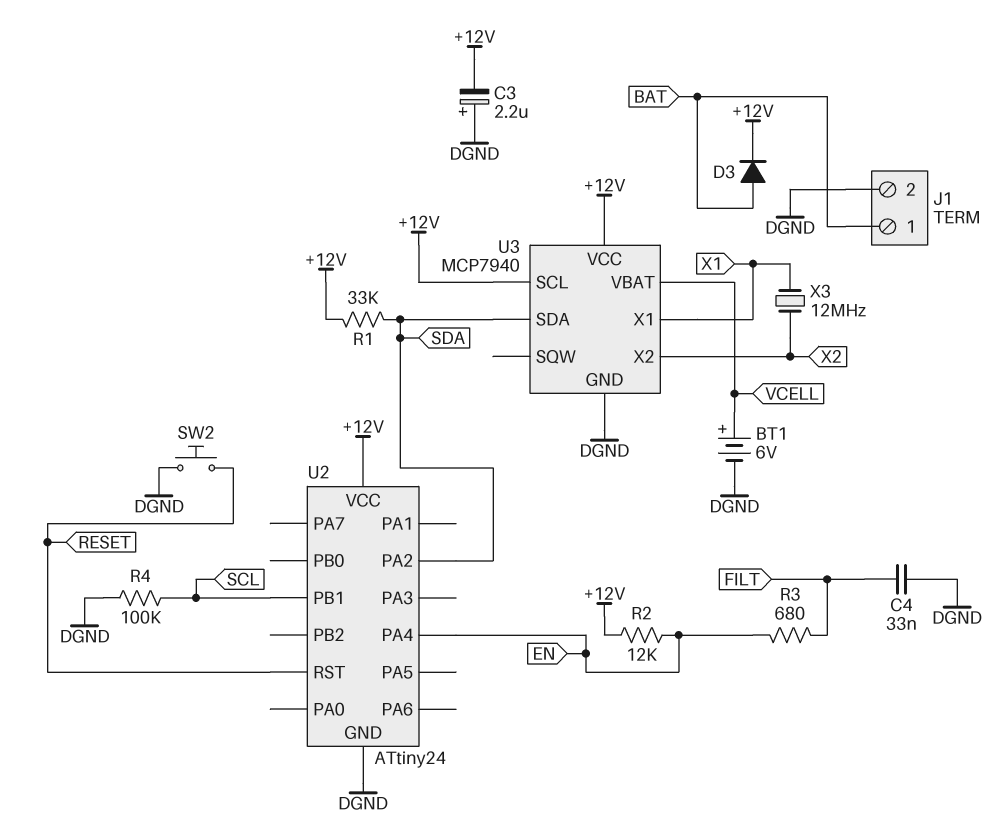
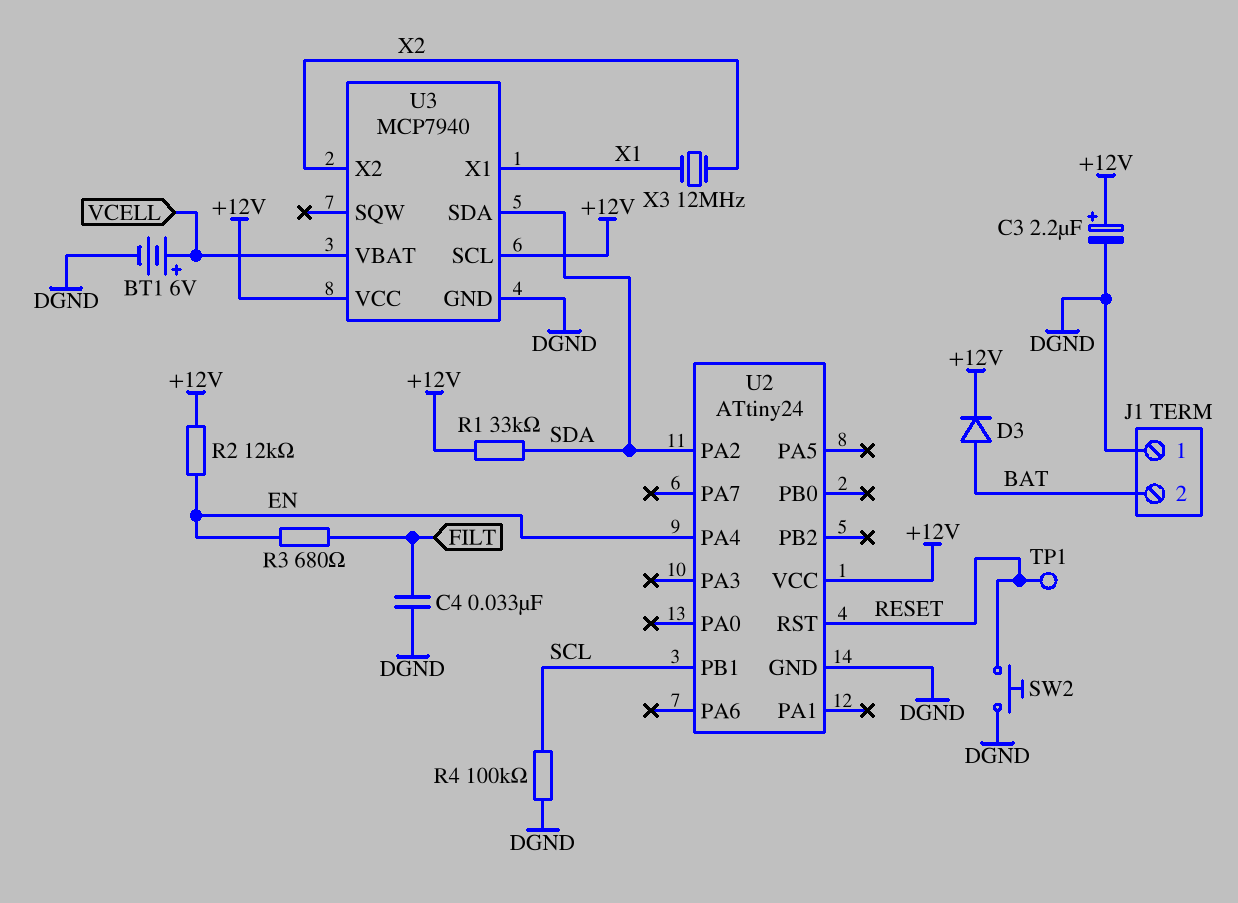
C3: 2.2uF (plus DGND, minus +12V) -> 2.2uF (plus +12V, minus DGND)
J1 pin 1: BAT -> DGND
J1 pin 2: DGND -> BAT
TP1: none -> test point (RESET)

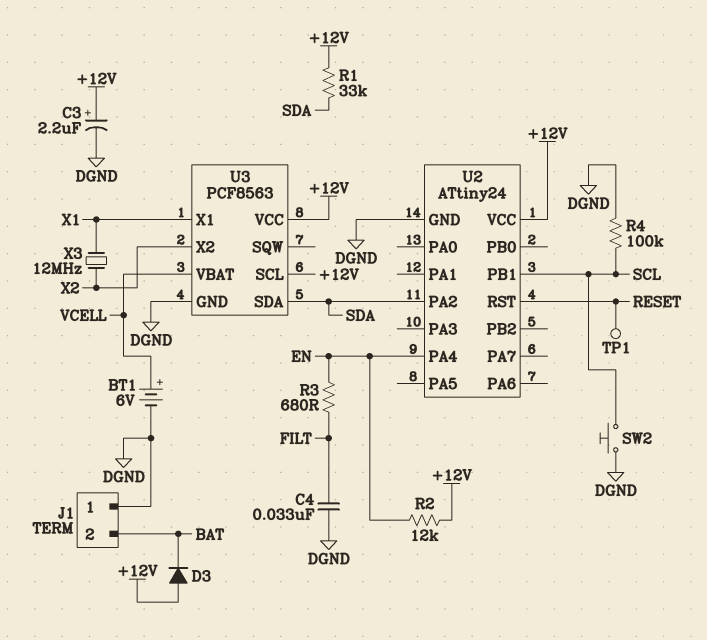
D3: diode (A BAT, K +12V) -> diode (A +12V, K BAT)
SW2: button (DGND, RESET) -> button (DGND, SCL)
U3: MCP7940 -> PCF8563

